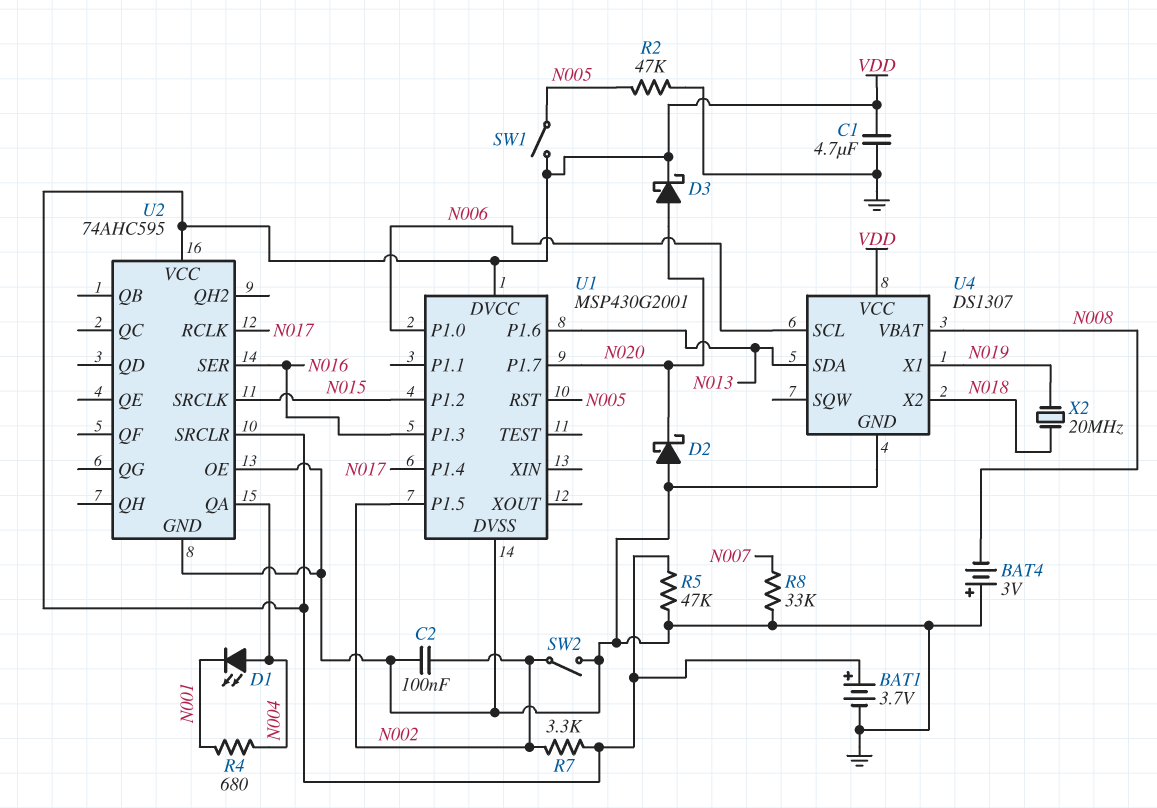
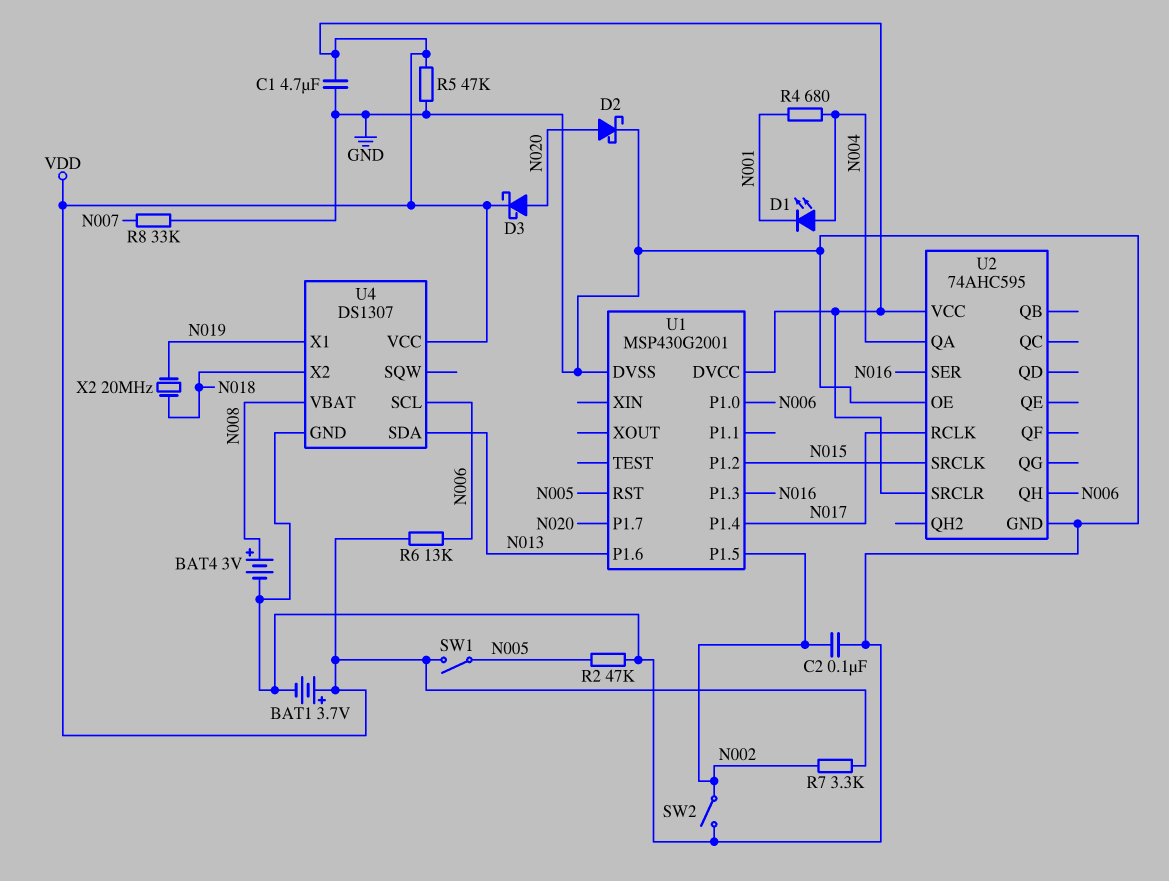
BAT4: 3V (plus GND, minus N008) -> 3V (plus N008, minus GND)
D2: schottky (A GND, K N020) -> schottky (A N020, K GND)
R6: none -> 13k (N006, VDD)
U2 pin QH: none -> N006

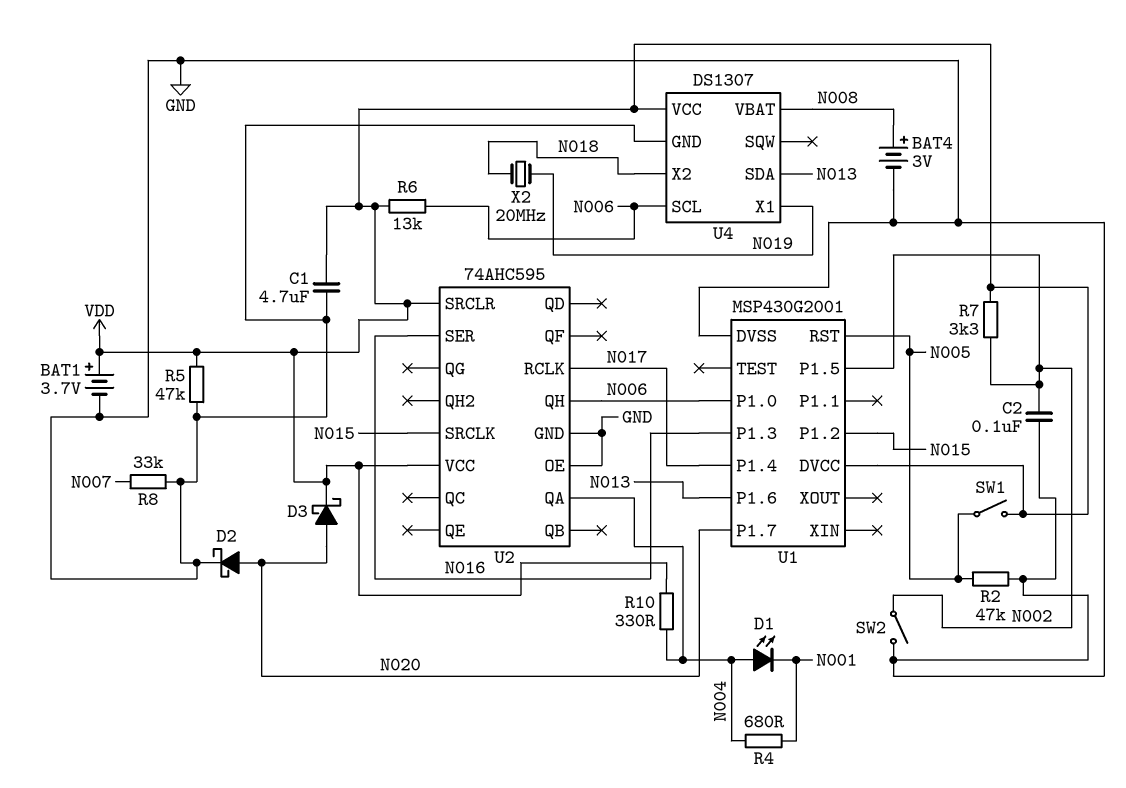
R10: none -> 330 (N004, VDD)

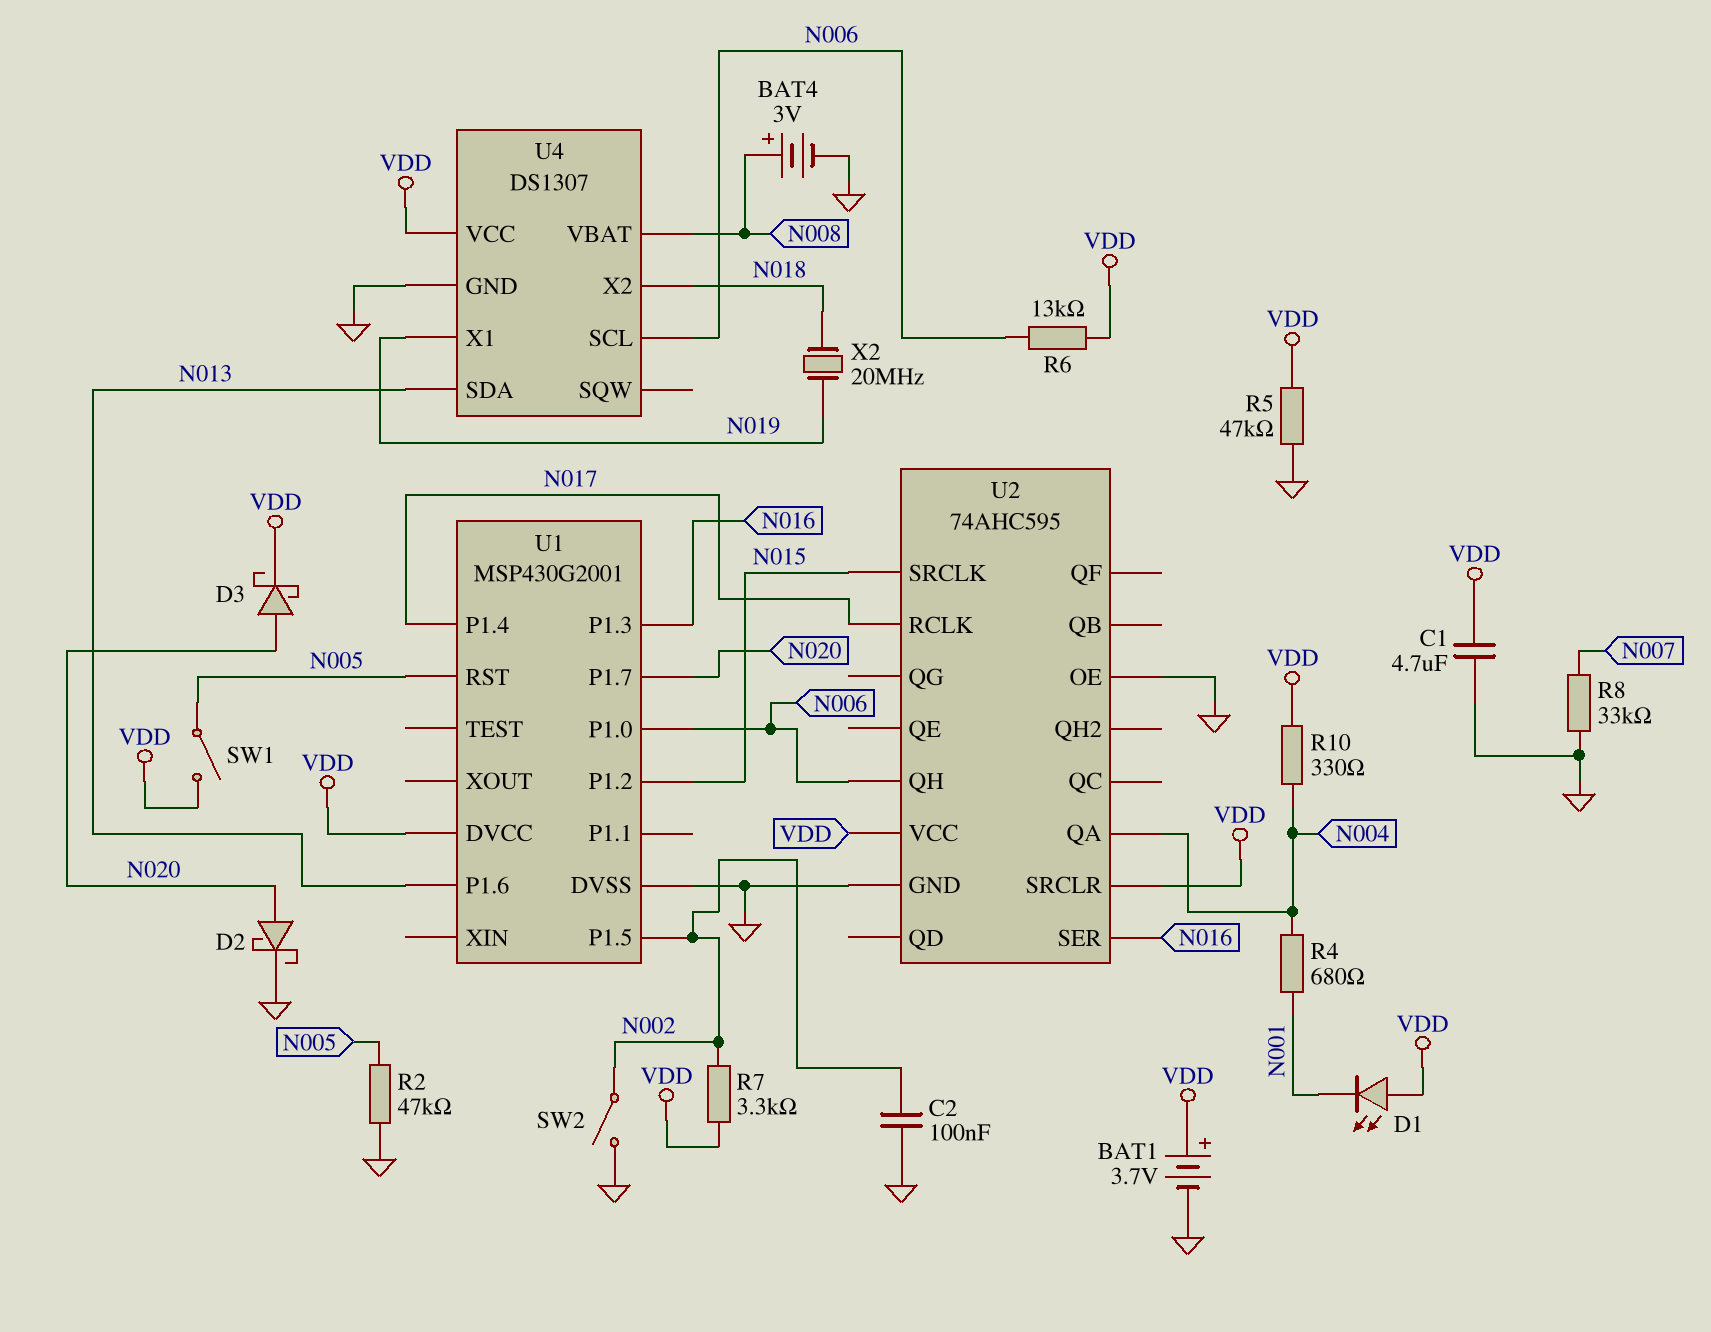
D1: LED (A N004, K N001) -> LED (A VDD, K N001)

